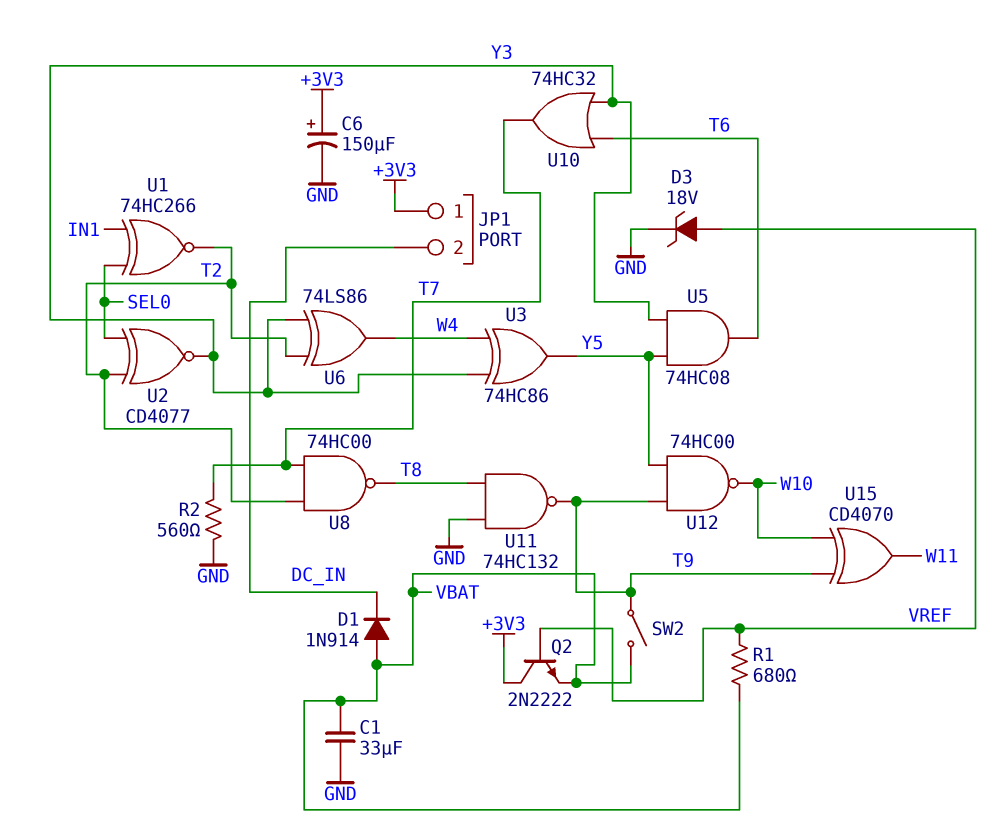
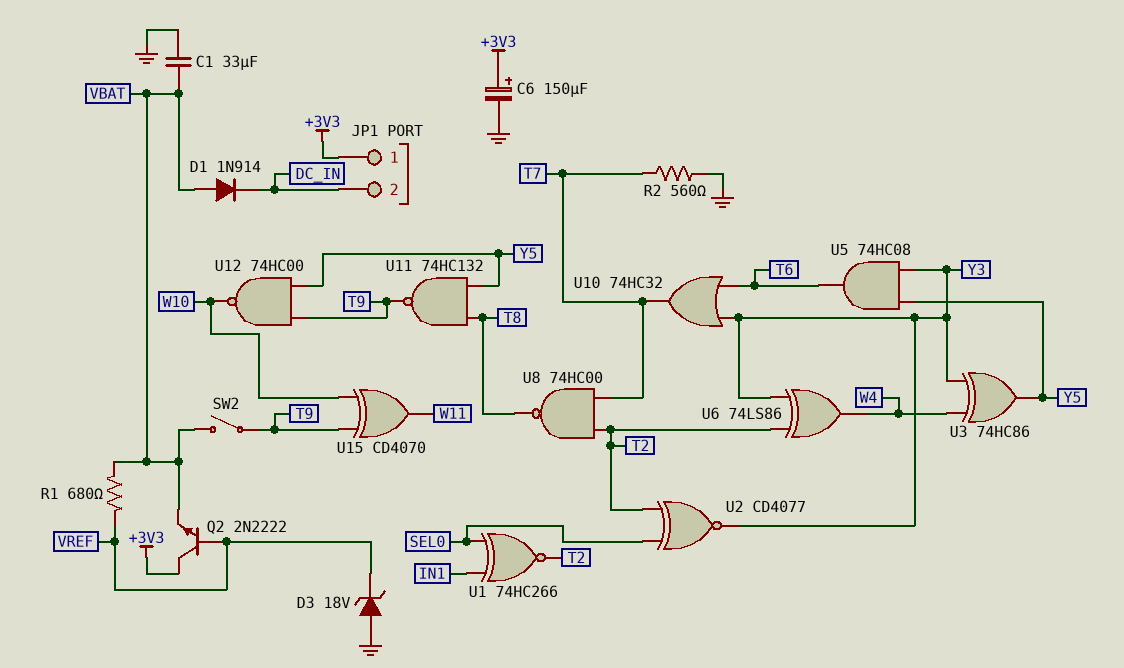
D3: zener 18V (A VREF, K GND) -> zener 18V (A GND, K VREF)
U11: NAND 74HC132 (in GND, in T8, out T9) -> NAND 74HC132 (in T8, in Y5, out T9)

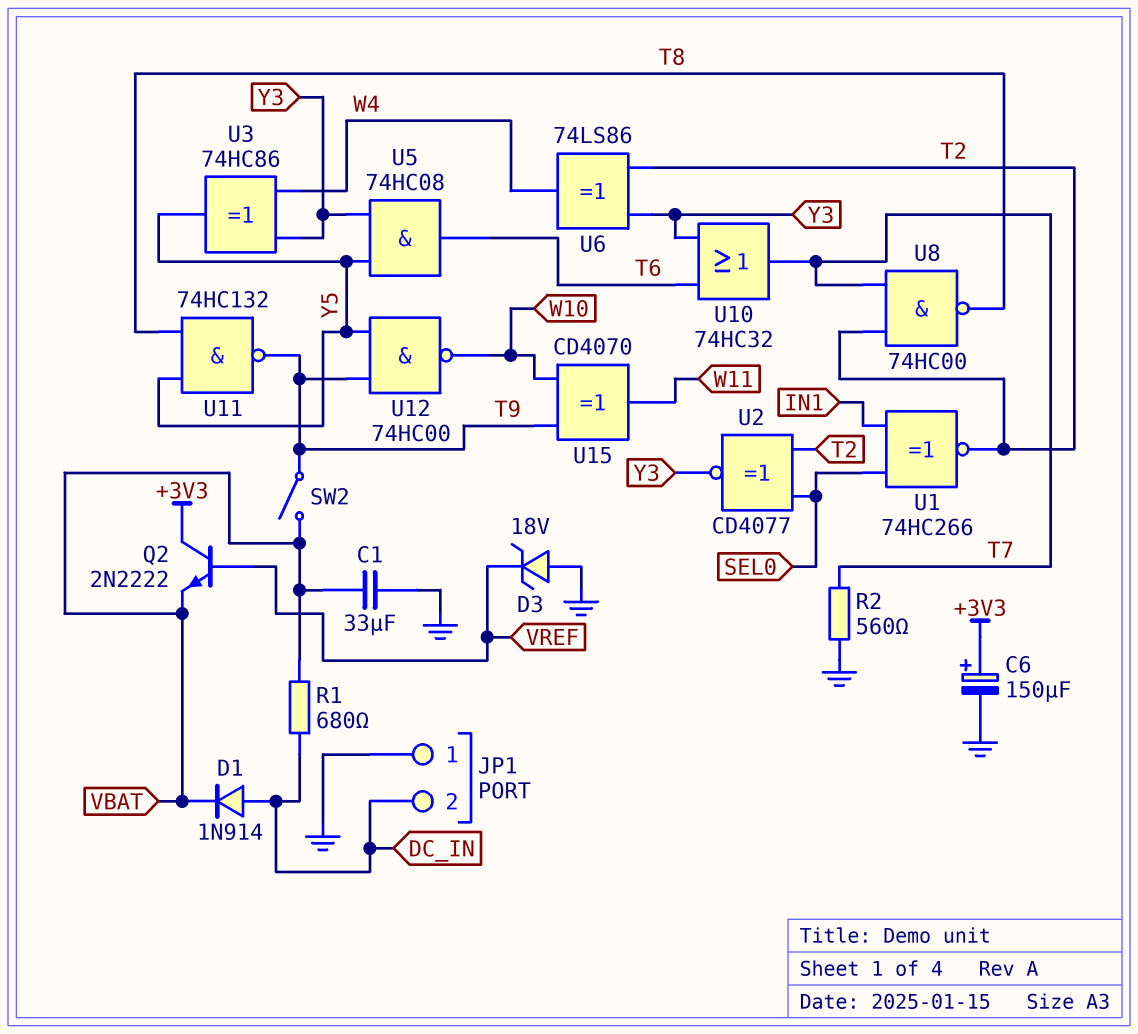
D1: diode 1N914 (A VBAT, K DC_IN) -> diode 1N914 (A DC_IN, K VBAT)
JP1 pin 1: +3V3 -> GND
R1: 680 (VBAT, VREF) -> 680 (DC_IN, VBAT)

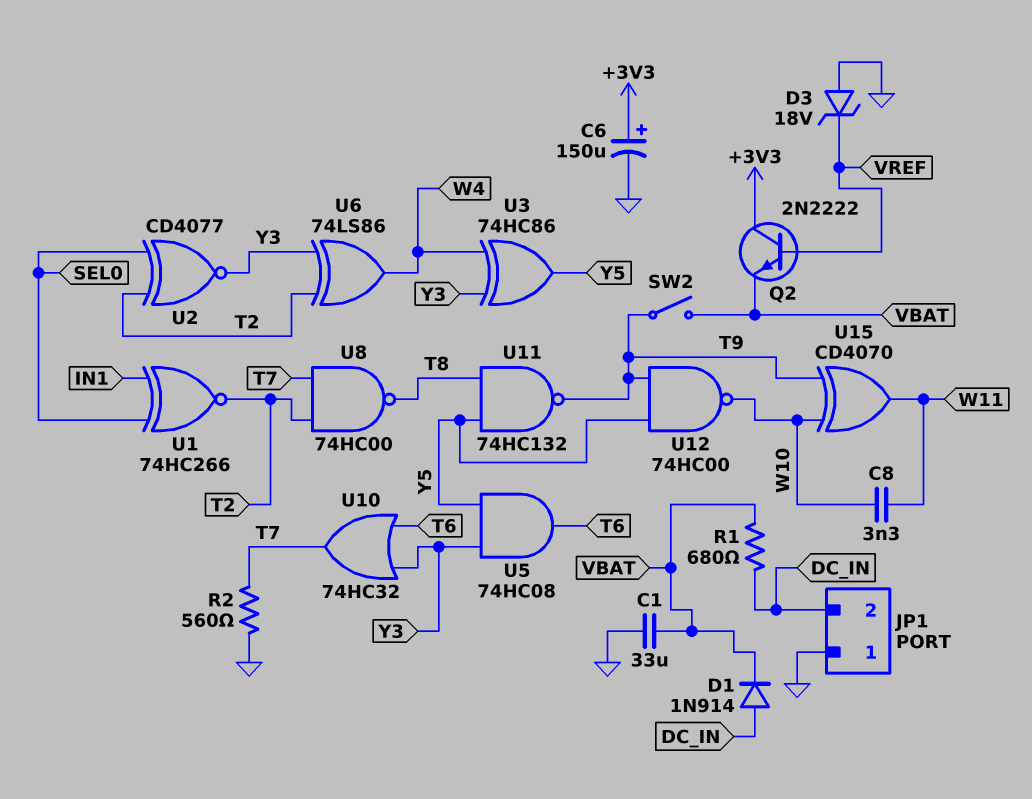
C8: none -> 3.3nF (W10, W11)

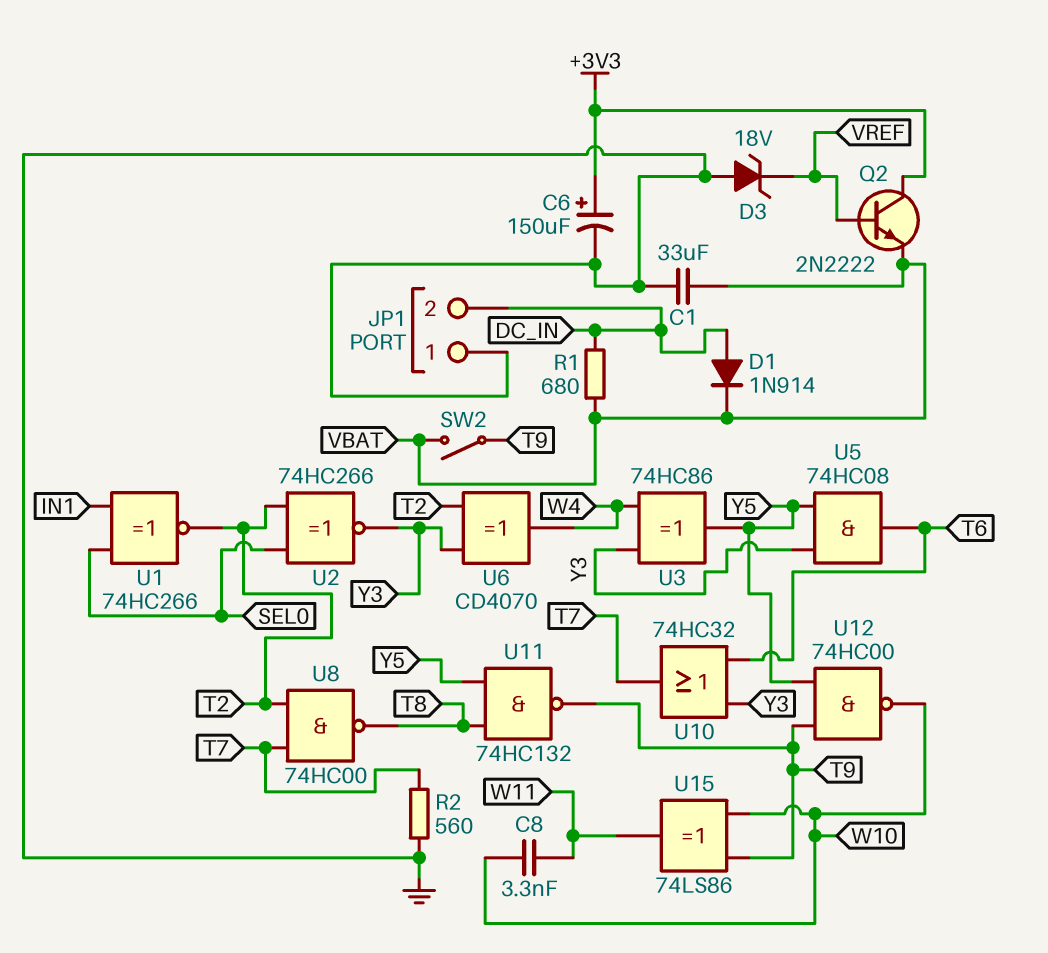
U2: XNOR CD4077 (in SEL0, in T2, out Y3) -> XNOR 74HC266 (in SEL0, in T2, out Y3)
U6: XOR 74LS86 (in T2, in Y3, out W4) -> XOR CD4070 (in T2, in Y3, out W4)
U15: XOR CD4070 (in T9, in W10, out W11) -> XOR 74LS86 (in T9, in W10, out W11)

